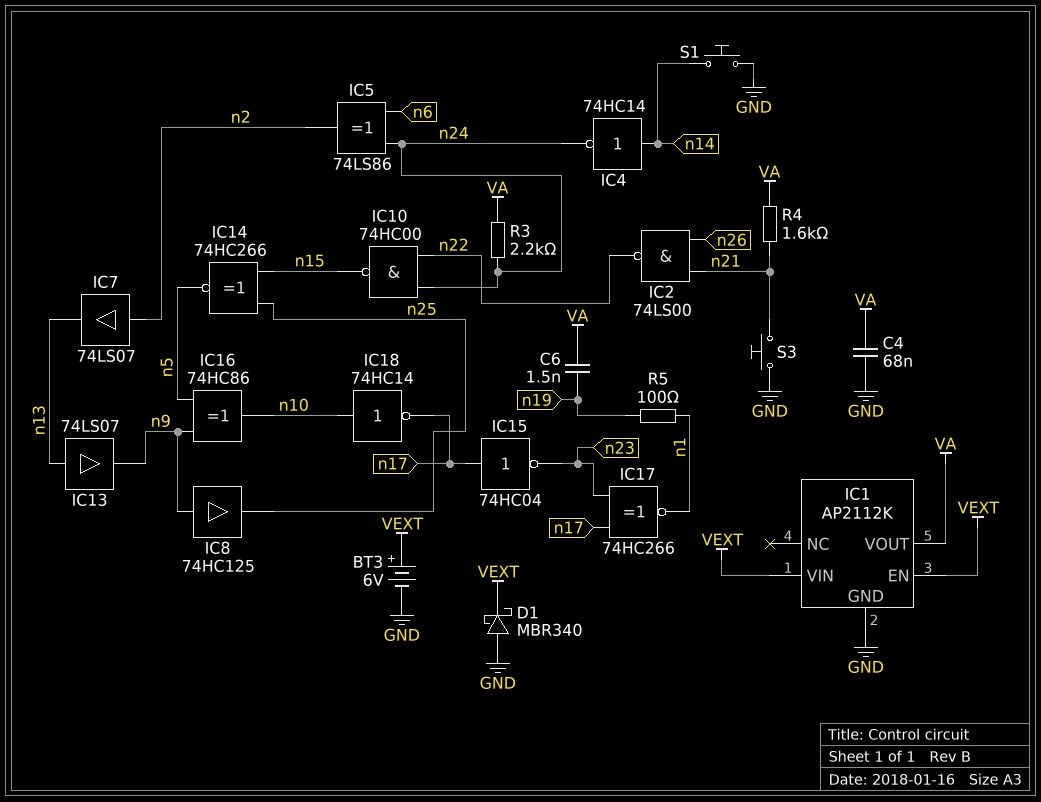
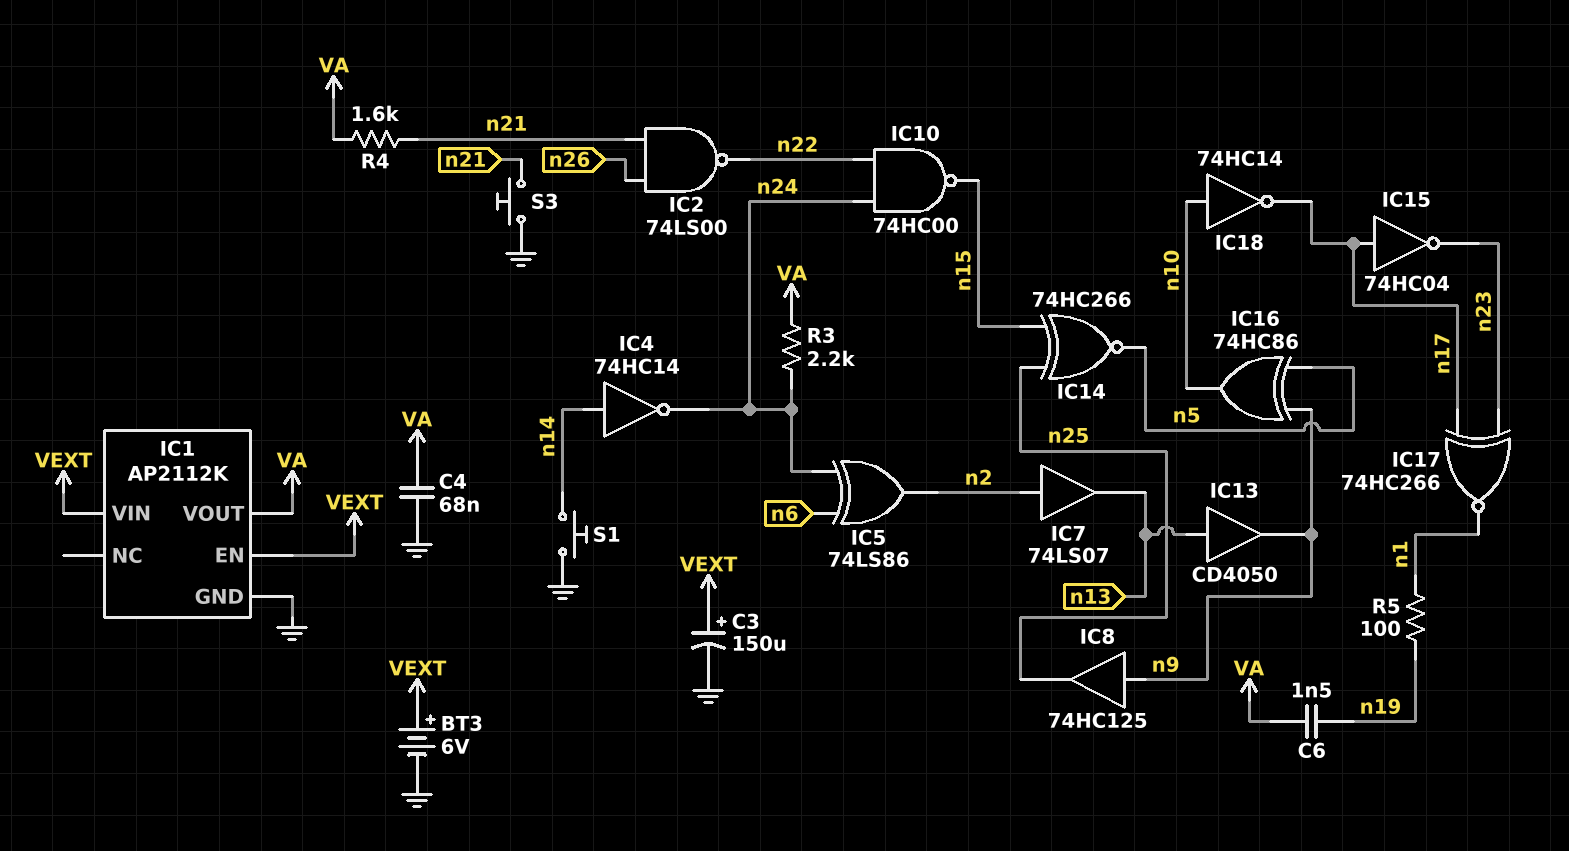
C3: none -> 150uF (plus VEXT, minus GND)
D1: schottky MBR340 (A GND, K VEXT) -> none
IC13: buffer 74LS07 (in n13, out n9) -> buffer CD4050 (in n13, out n9)

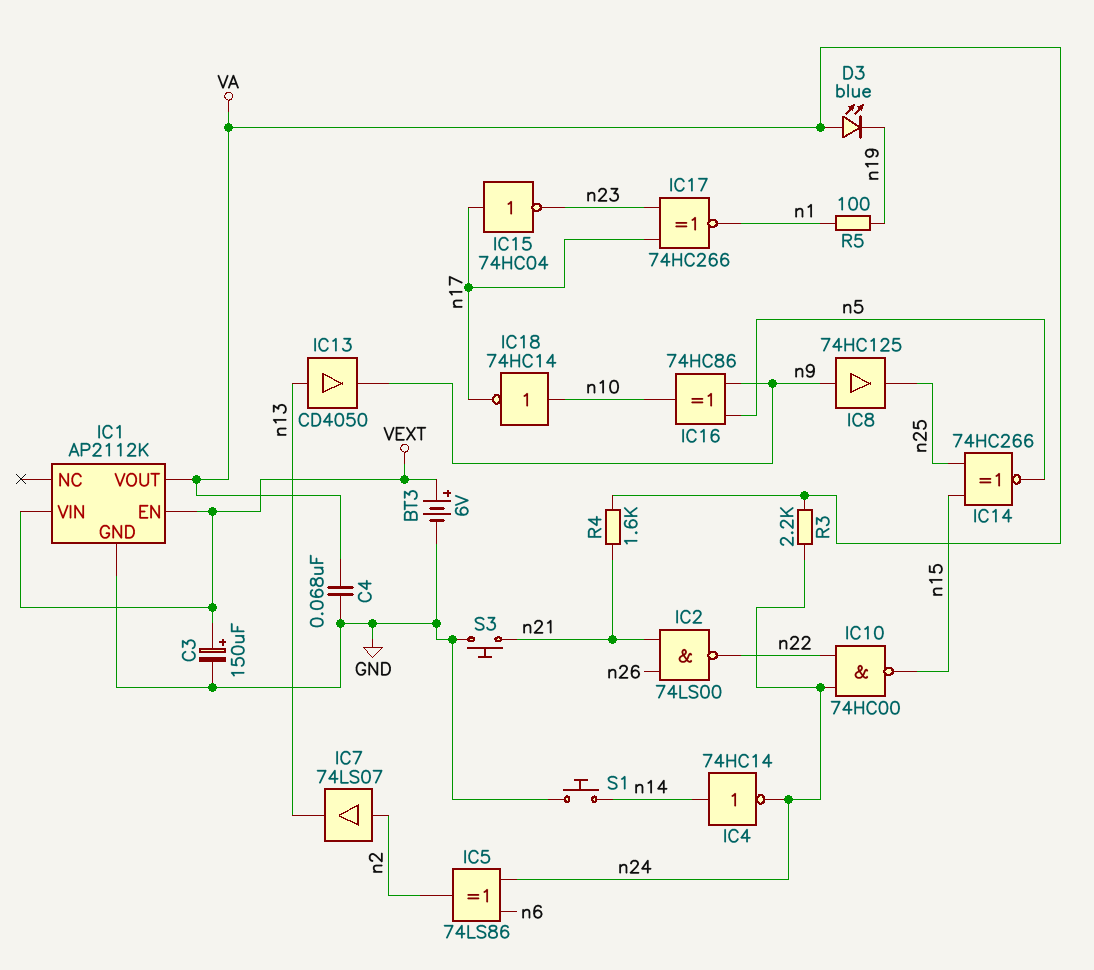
C6: 1.5nF (VA, n19) -> none
D3: none -> LED blue (A VA, K n19)

